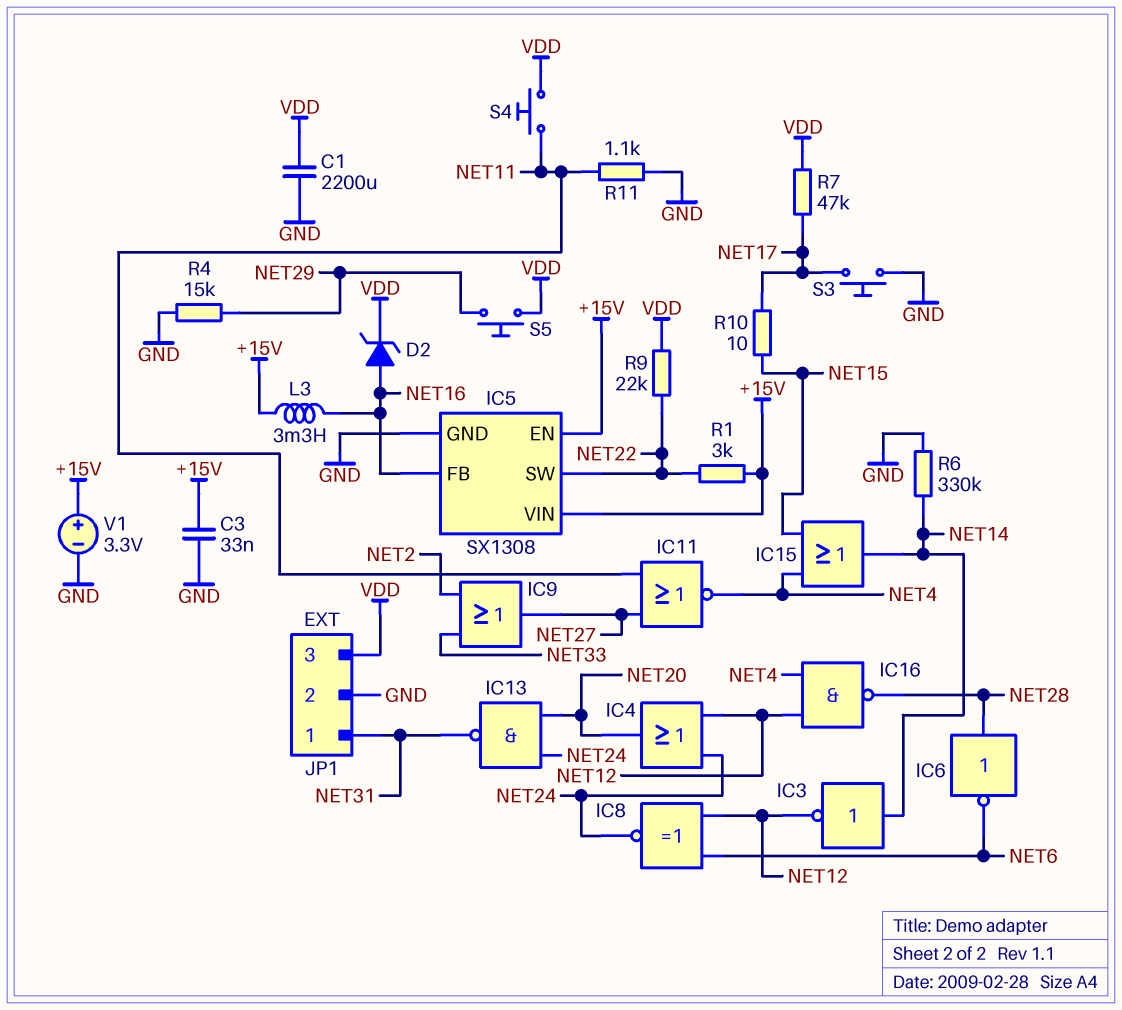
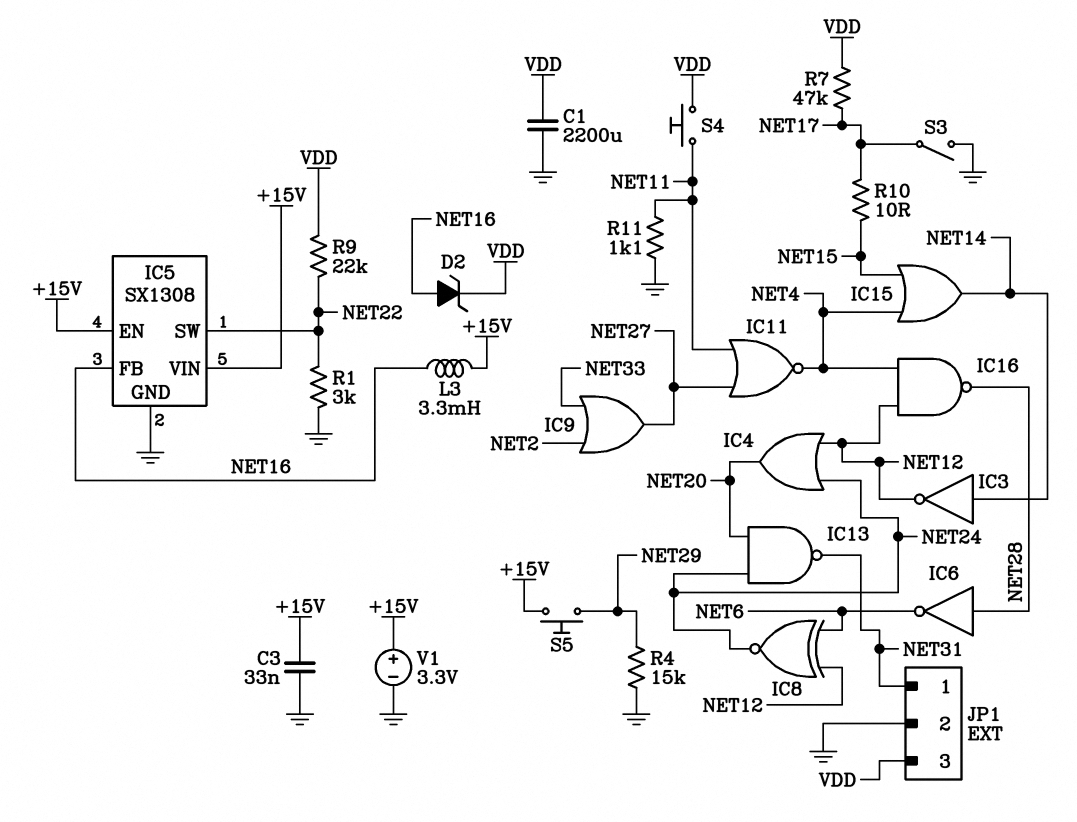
R1: 3k (+15V, NET22) -> 3k (GND, NET22)
R6: 330k (GND, NET14) -> none
S3: button (GND, NET17) -> switch (GND, NET17)
S5: button (NET29, VDD) -> button (+15V, NET29)

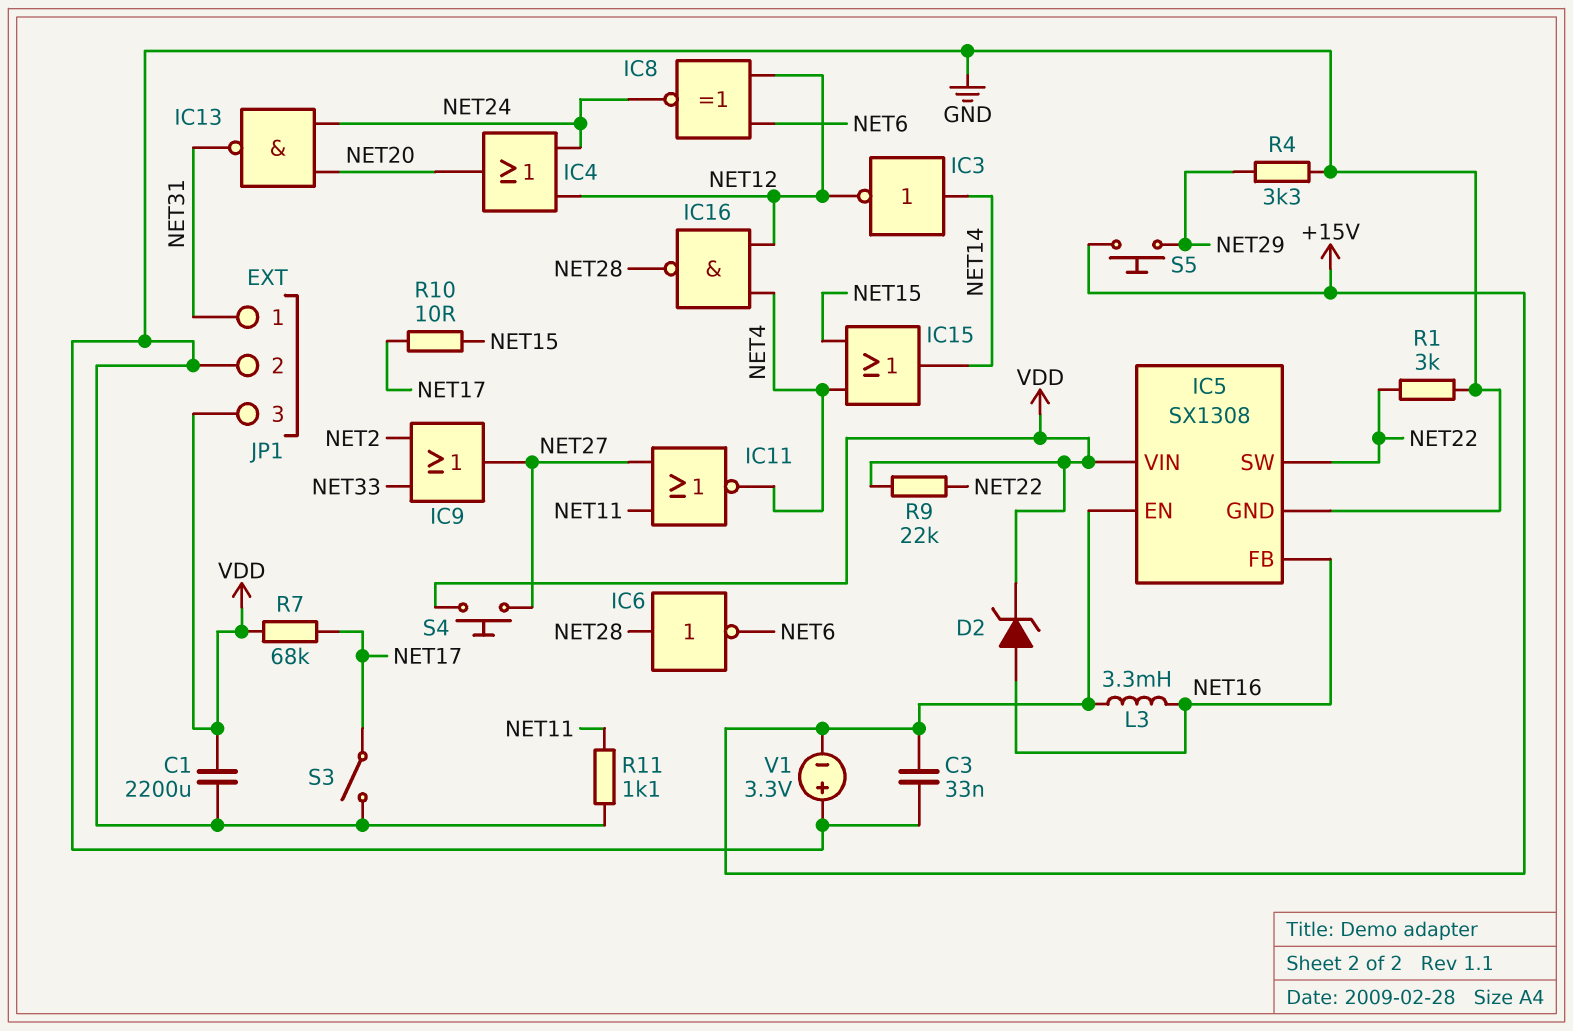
IC5 pin VIN: +15V -> VDD
R4: 15k (GND, NET29) -> 3.3k (GND, NET29)
R7: 47k (NET17, VDD) -> 68k (NET17, VDD)
S4: button (NET11, VDD) -> button (NET27, VDD)
V1: 3.3V (plus +15V, minus GND) -> 3.3V (plus GND, minus +15V)

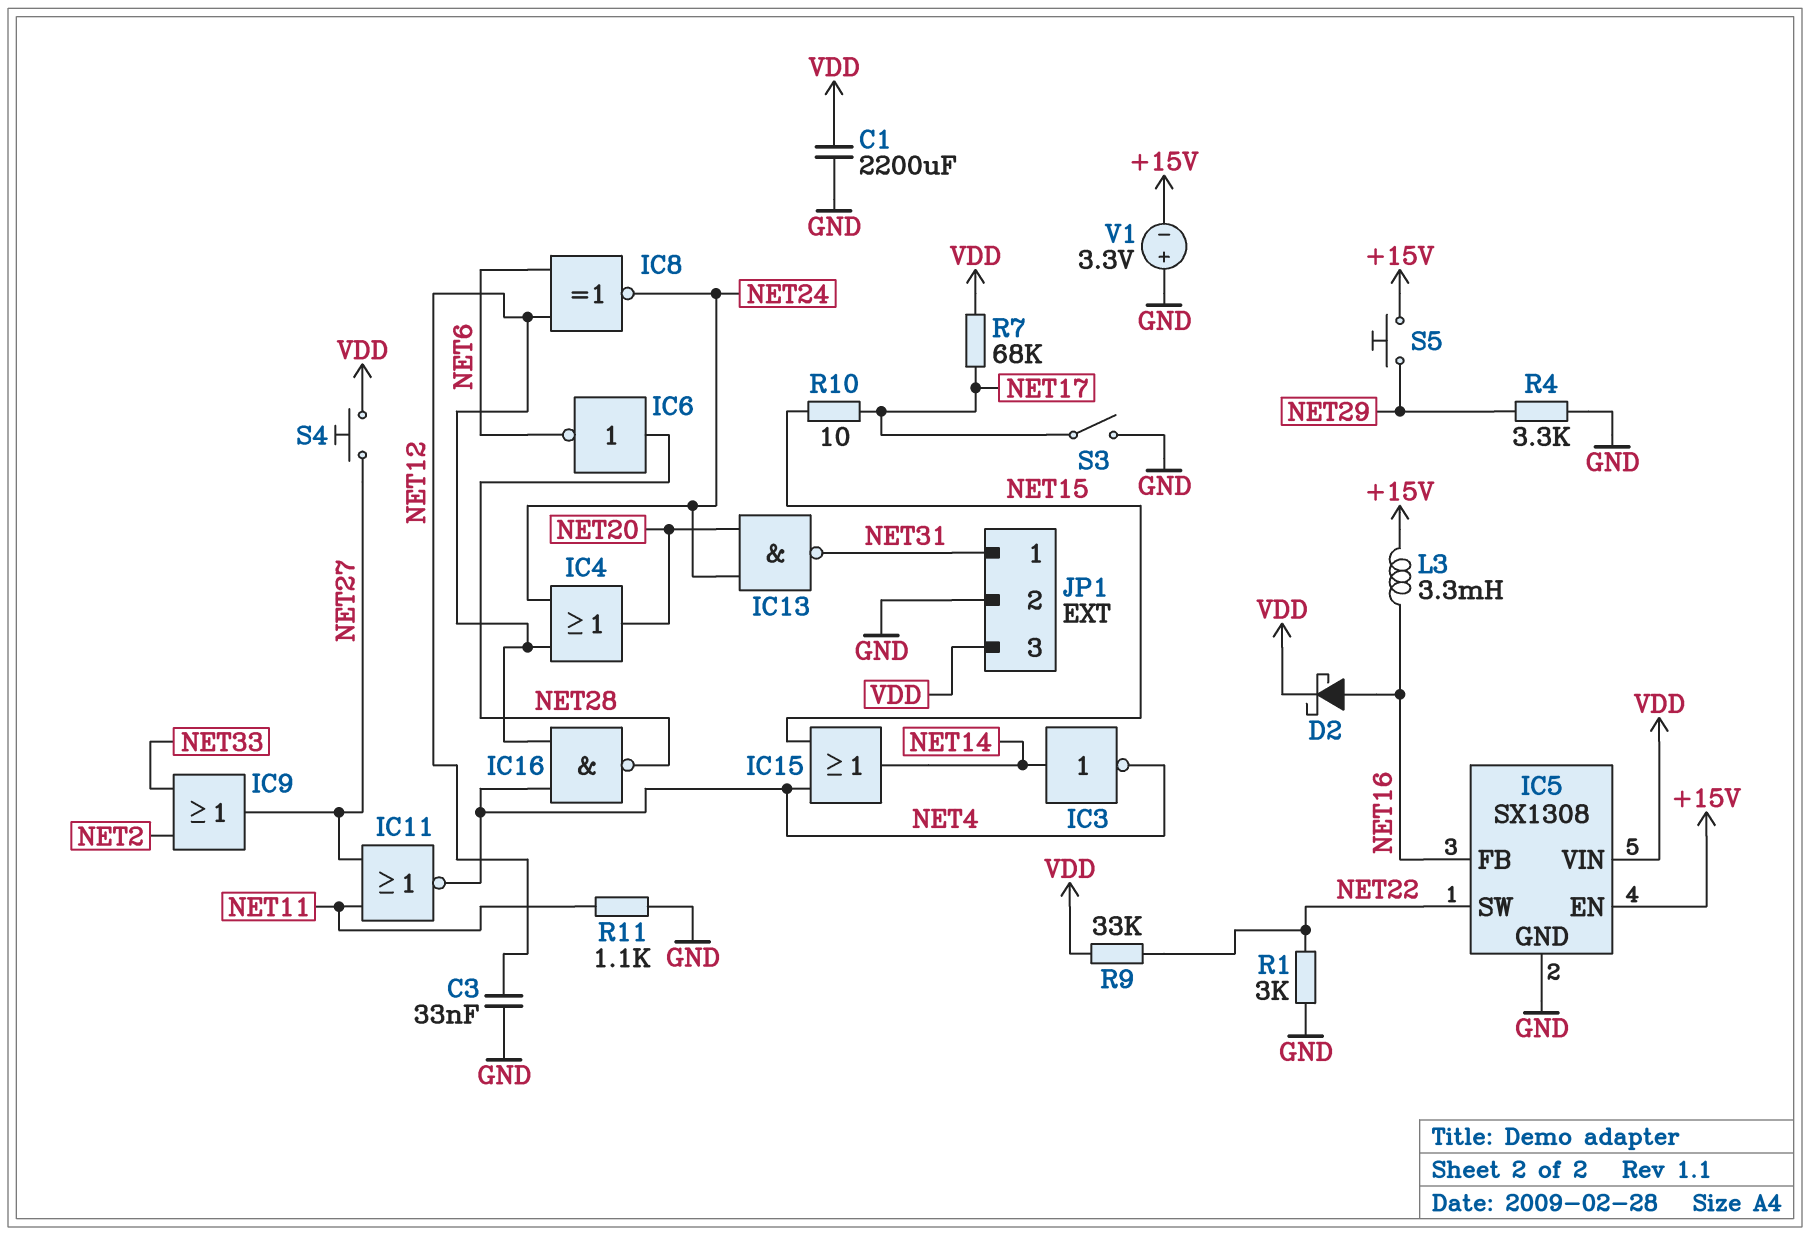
C3: 33nF (+15V, GND) -> 33nF (GND, NET12)
D2: zener (A NET16, K VDD) -> schottky (A NET16, K VDD)
IC3: NOT (in NET14, out NET12) -> NOT (in NET14, out NET4)
R9: 22k (NET22, VDD) -> 33k (NET22, VDD)

